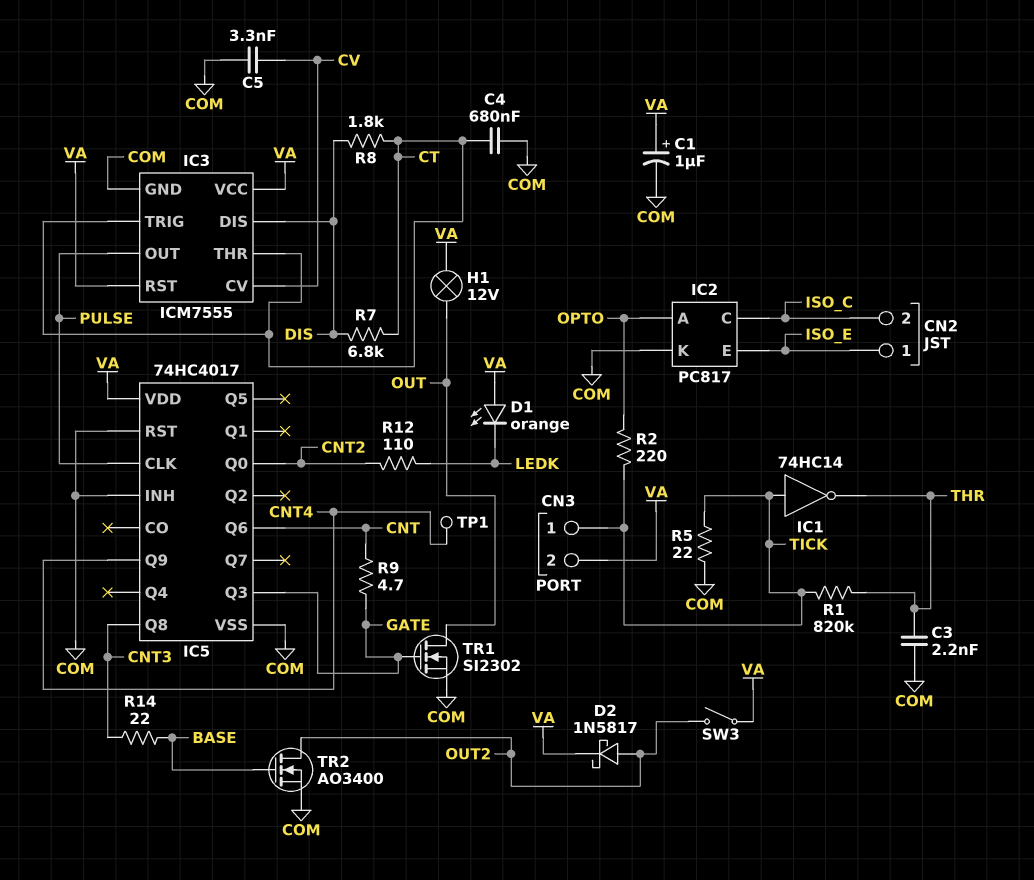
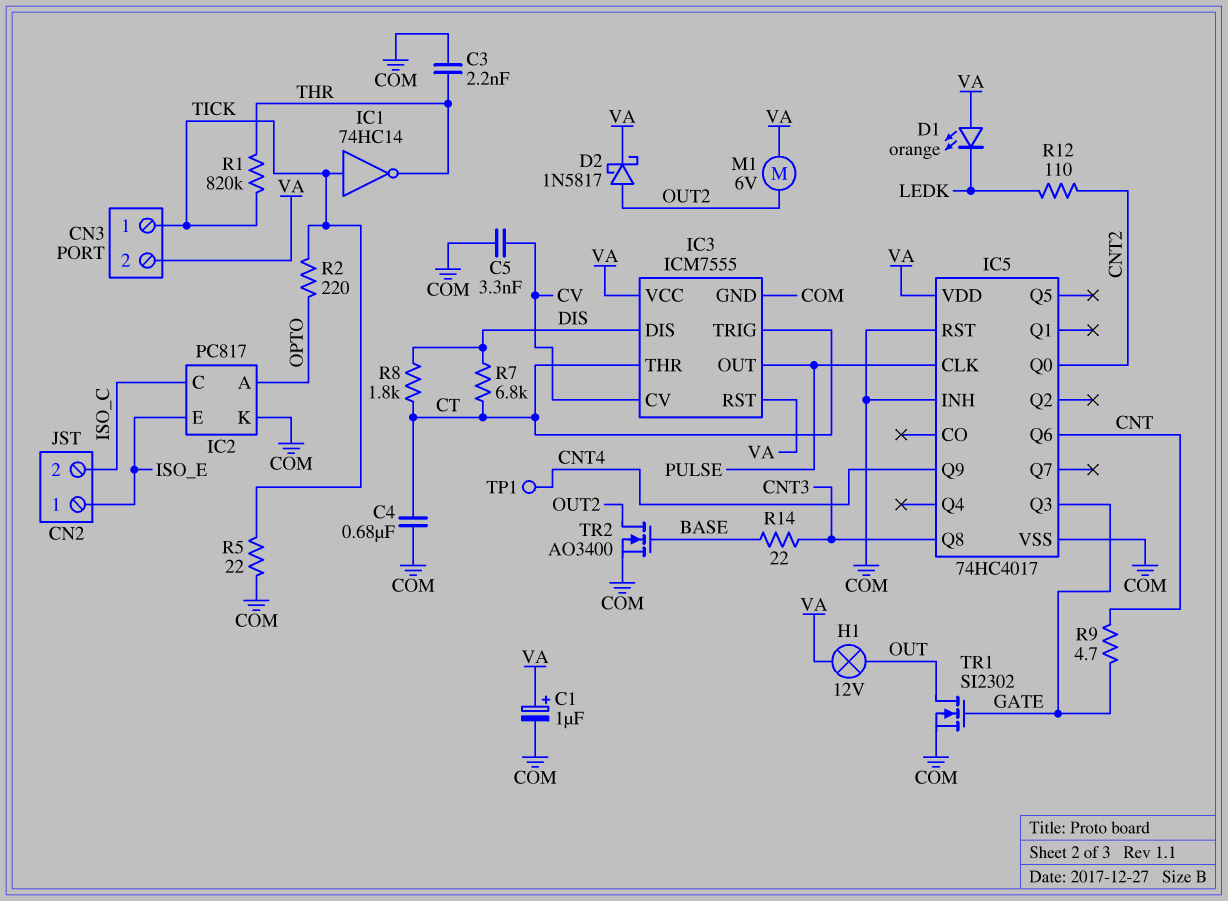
M1: none -> motor 6V (OUT2, VA)
SW3: switch (OUT2, VA) -> none

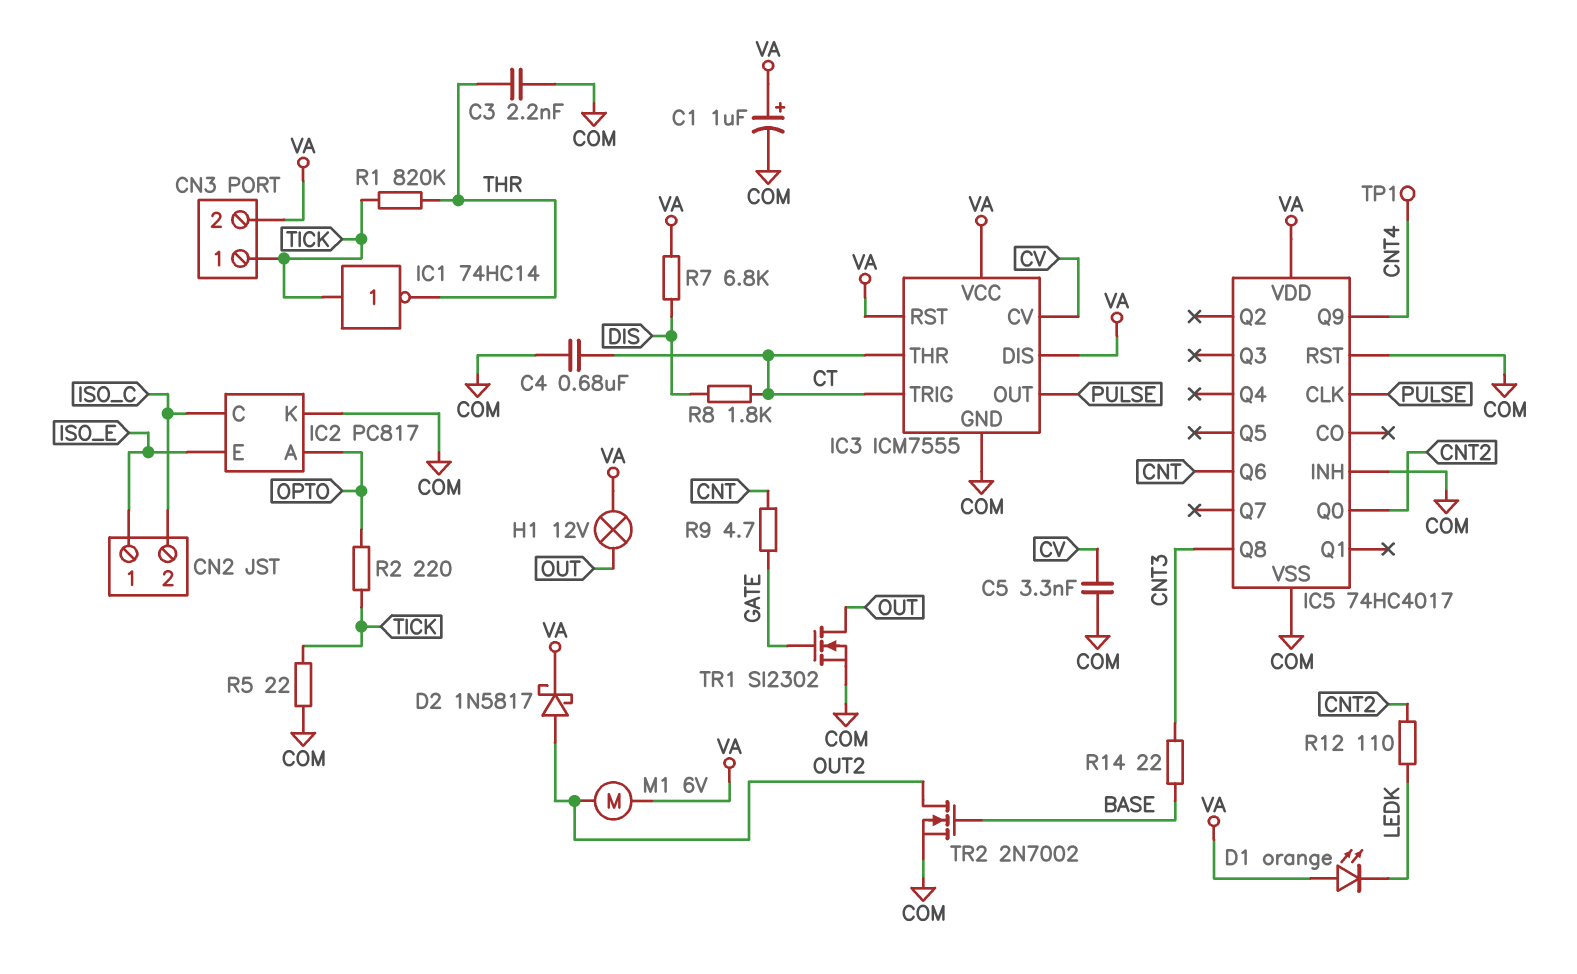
IC3 pin DIS: DIS -> VA
IC5 pin Q3: GATE -> none
R7: 6.8k (CT, DIS) -> 6.8k (DIS, VA)
TR2: NMOS AO3400 (G BASE, D OUT2, S COM) -> NMOS 2N7002 (G BASE, D OUT2, S COM)

